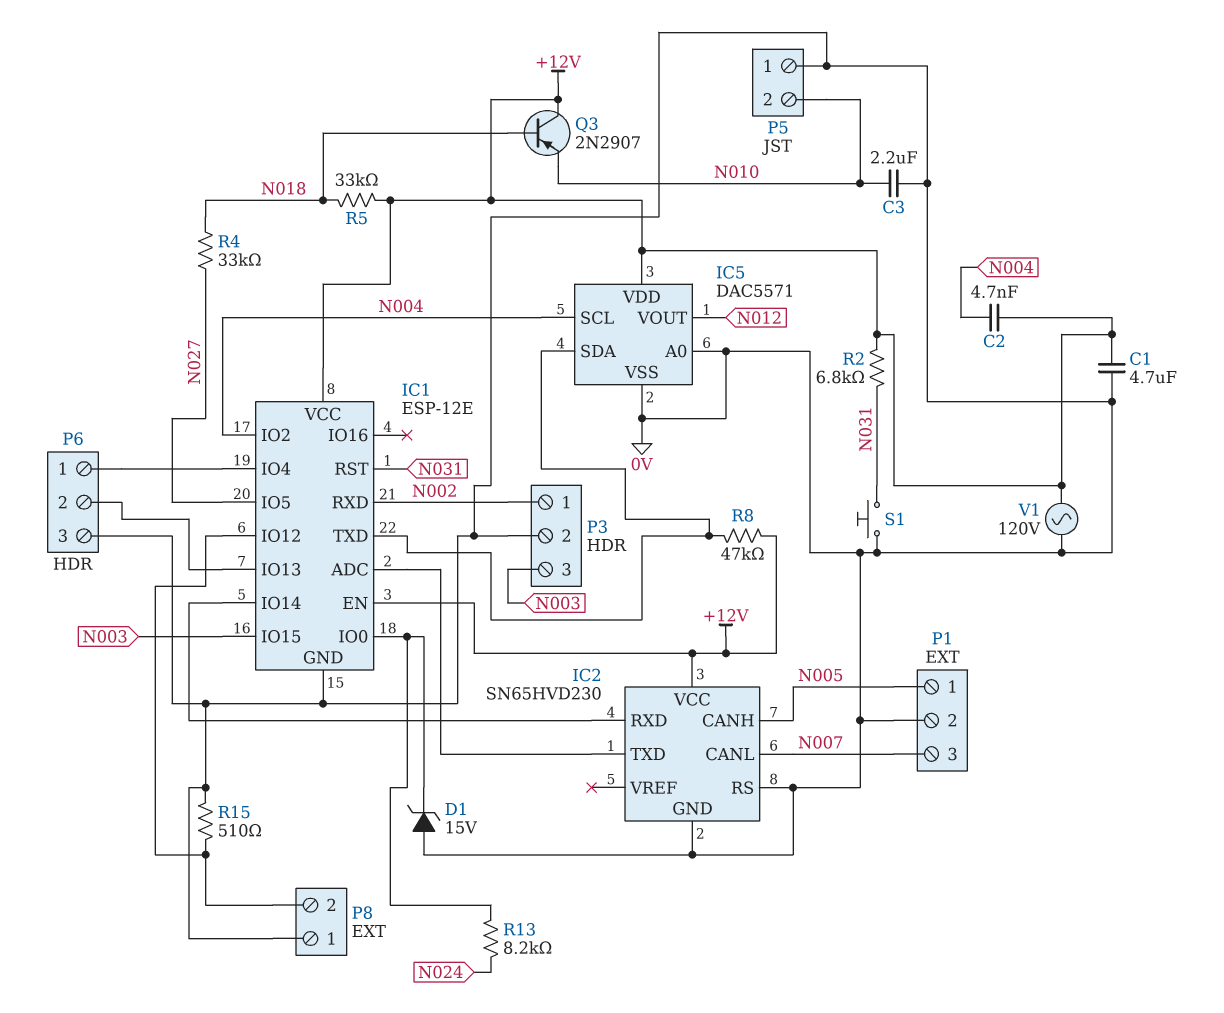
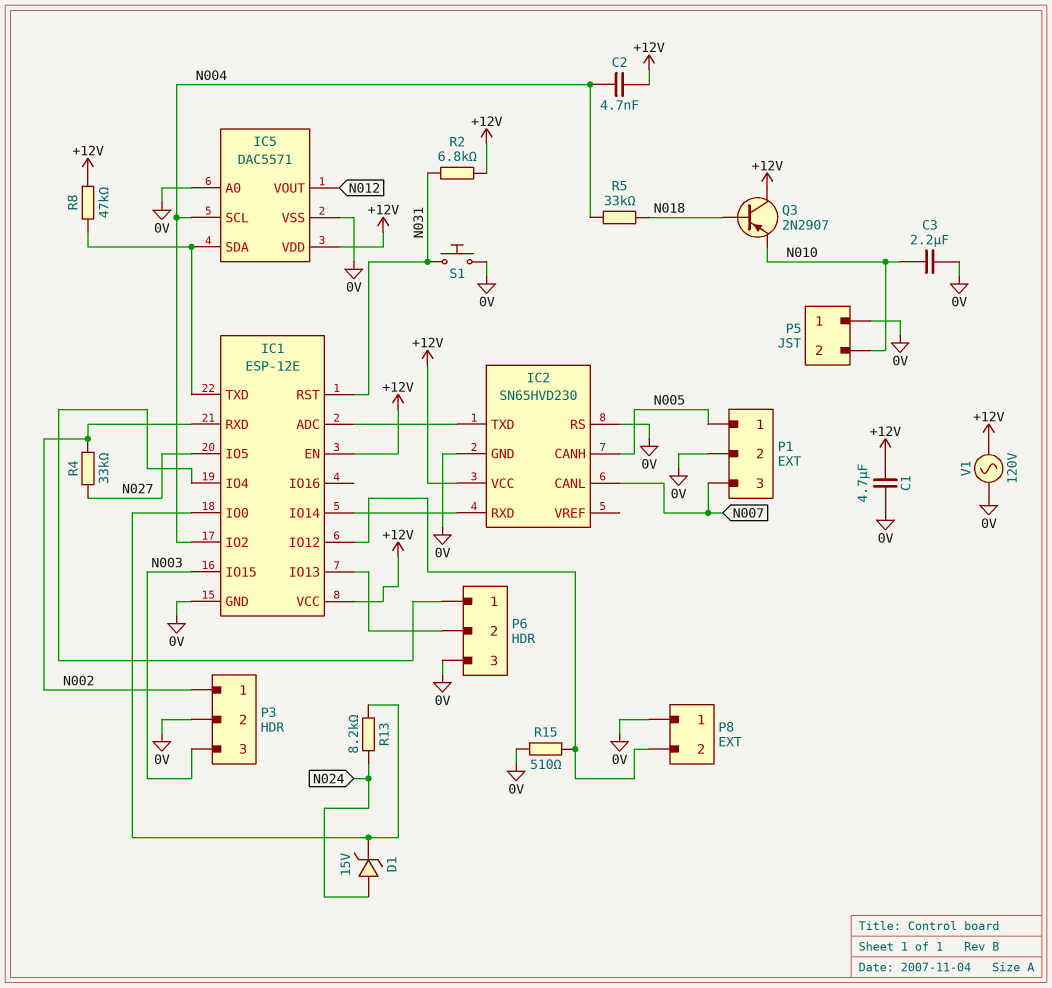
D1: zener 15V (A 0V, K IC1/IO0) -> zener 15V (A N024, K IC1/IO0)
R4: 33k (N018, N027) -> 33k (N002, N027)
R5: 33k (+12V, N018) -> 33k (N004, N018)

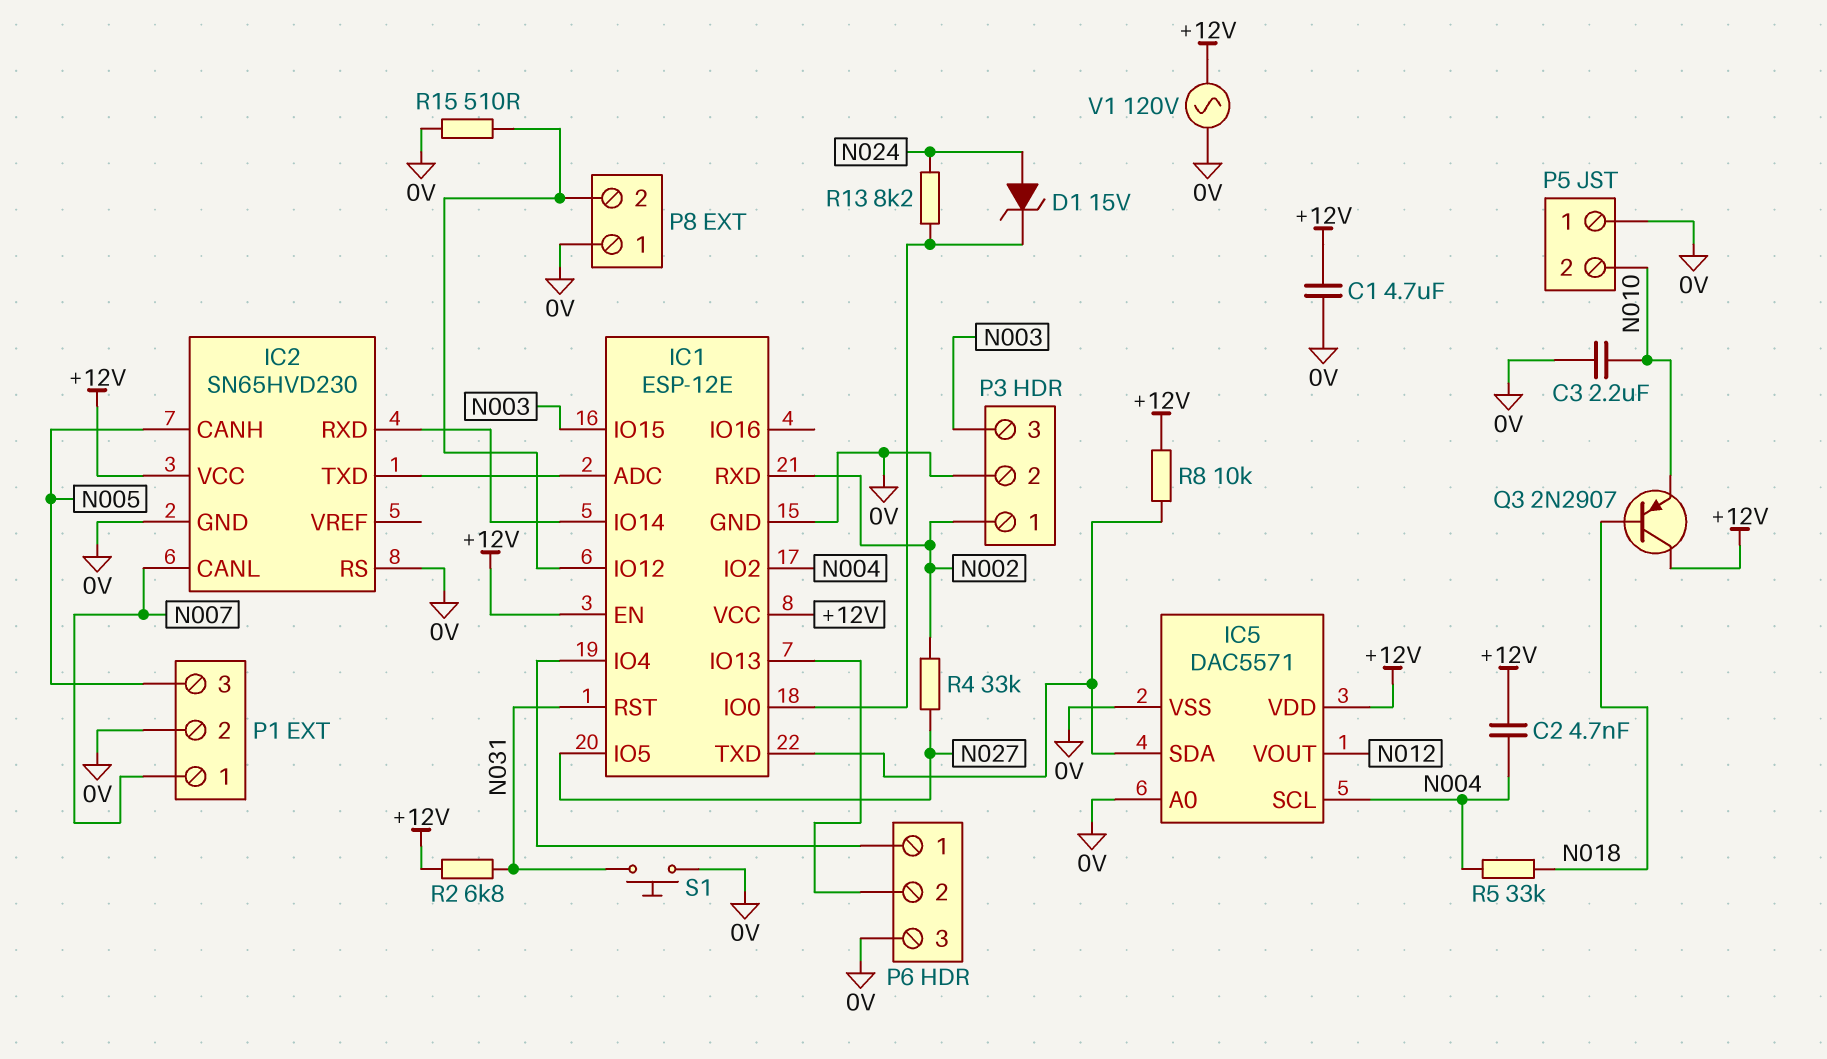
P1 pin 1: N005 -> N007
P1 pin 3: N007 -> N005
R8: 47k (+12V, IC1/TXD) -> 10k (+12V, IC1/TXD)

